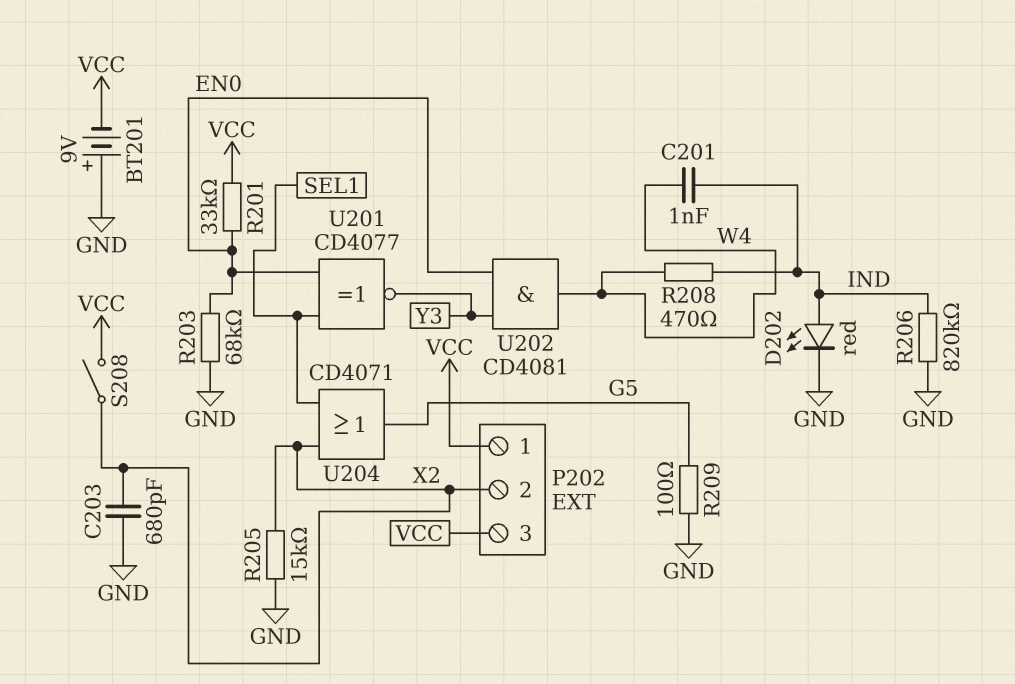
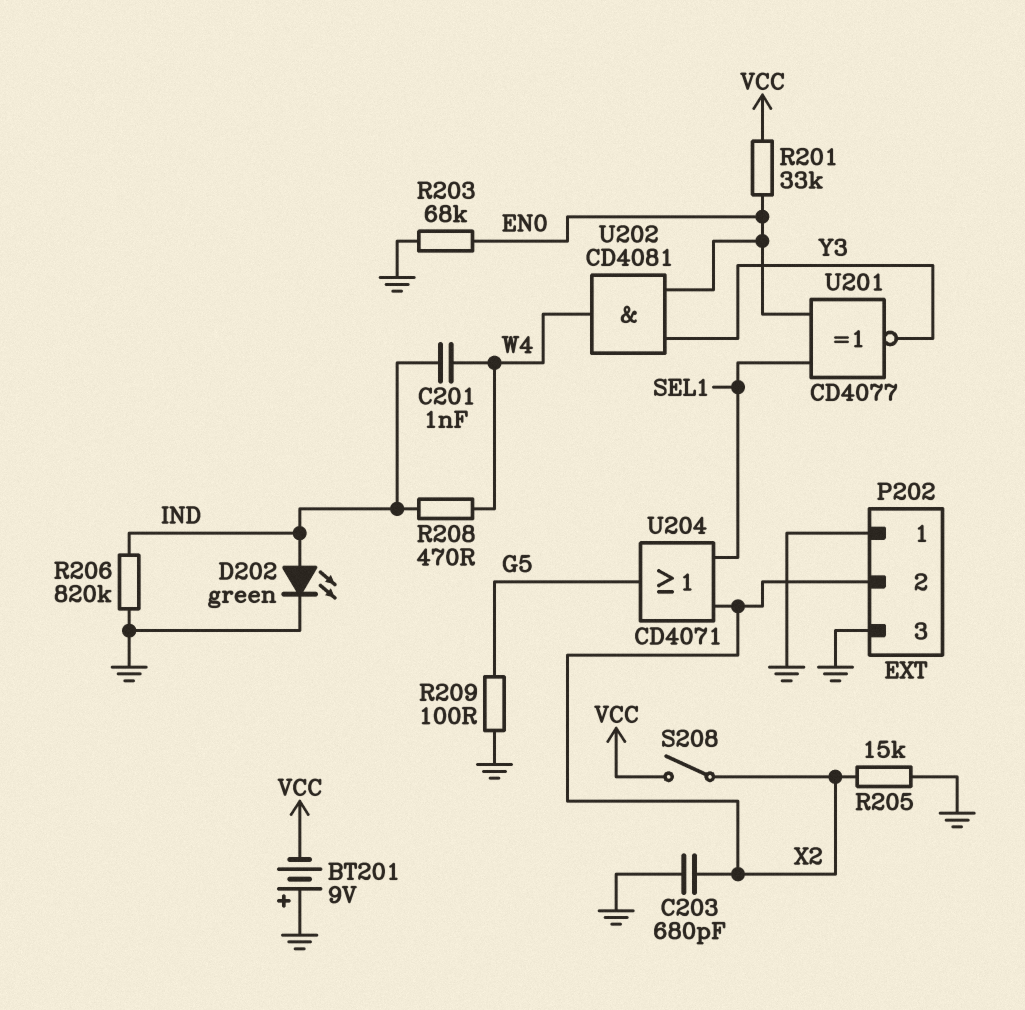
D202: LED red (A IND, K GND) -> LED green (A IND, K GND)
P202 pin 1: VCC -> GND
P202 pin 3: VCC -> GND

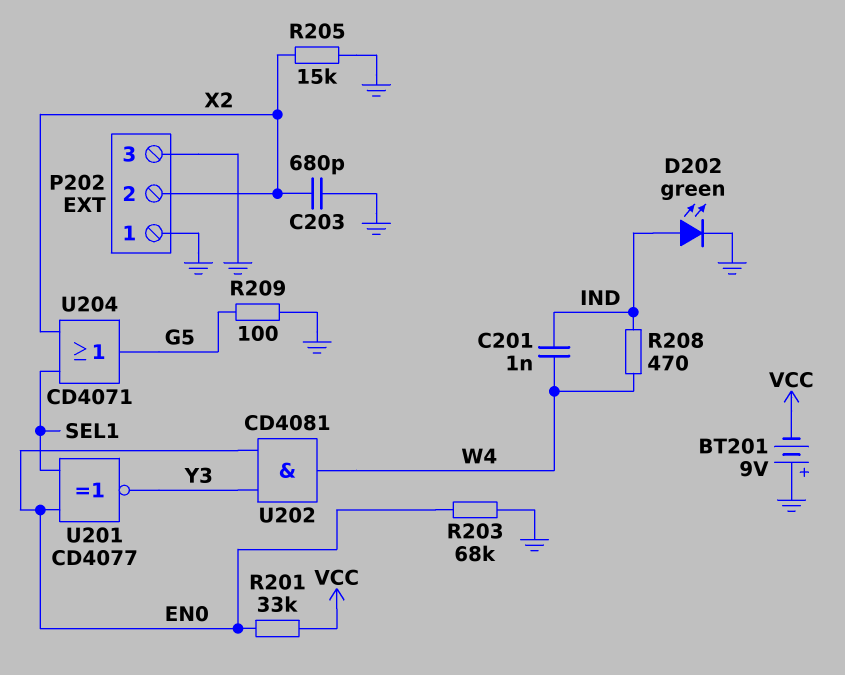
R206: 820k (GND, IND) -> none
S208: switch (VCC, X2) -> none

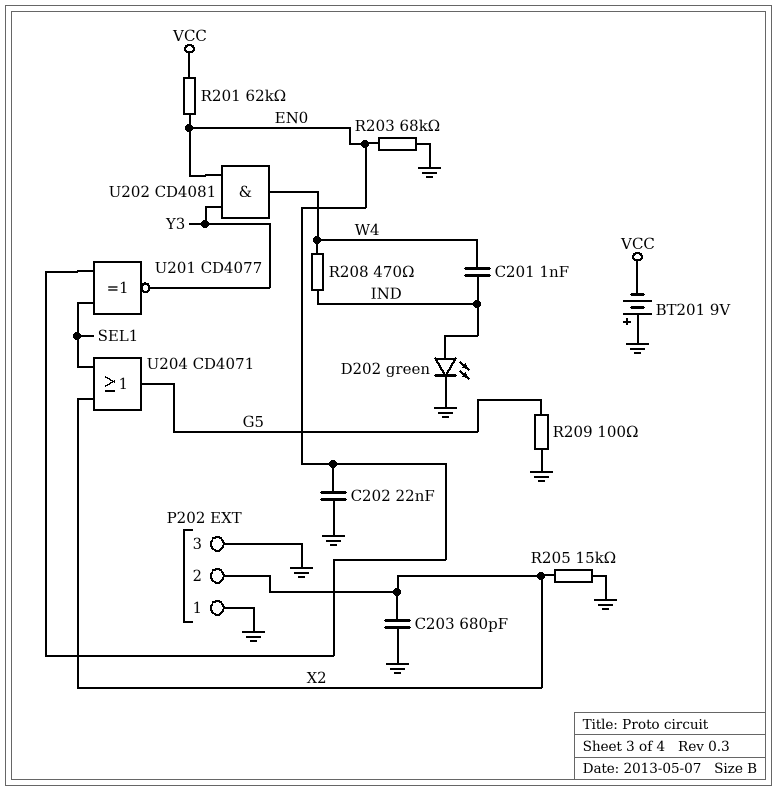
C202: none -> 22nF (EN0, GND)
R201: 33k (EN0, VCC) -> 62k (EN0, VCC)

